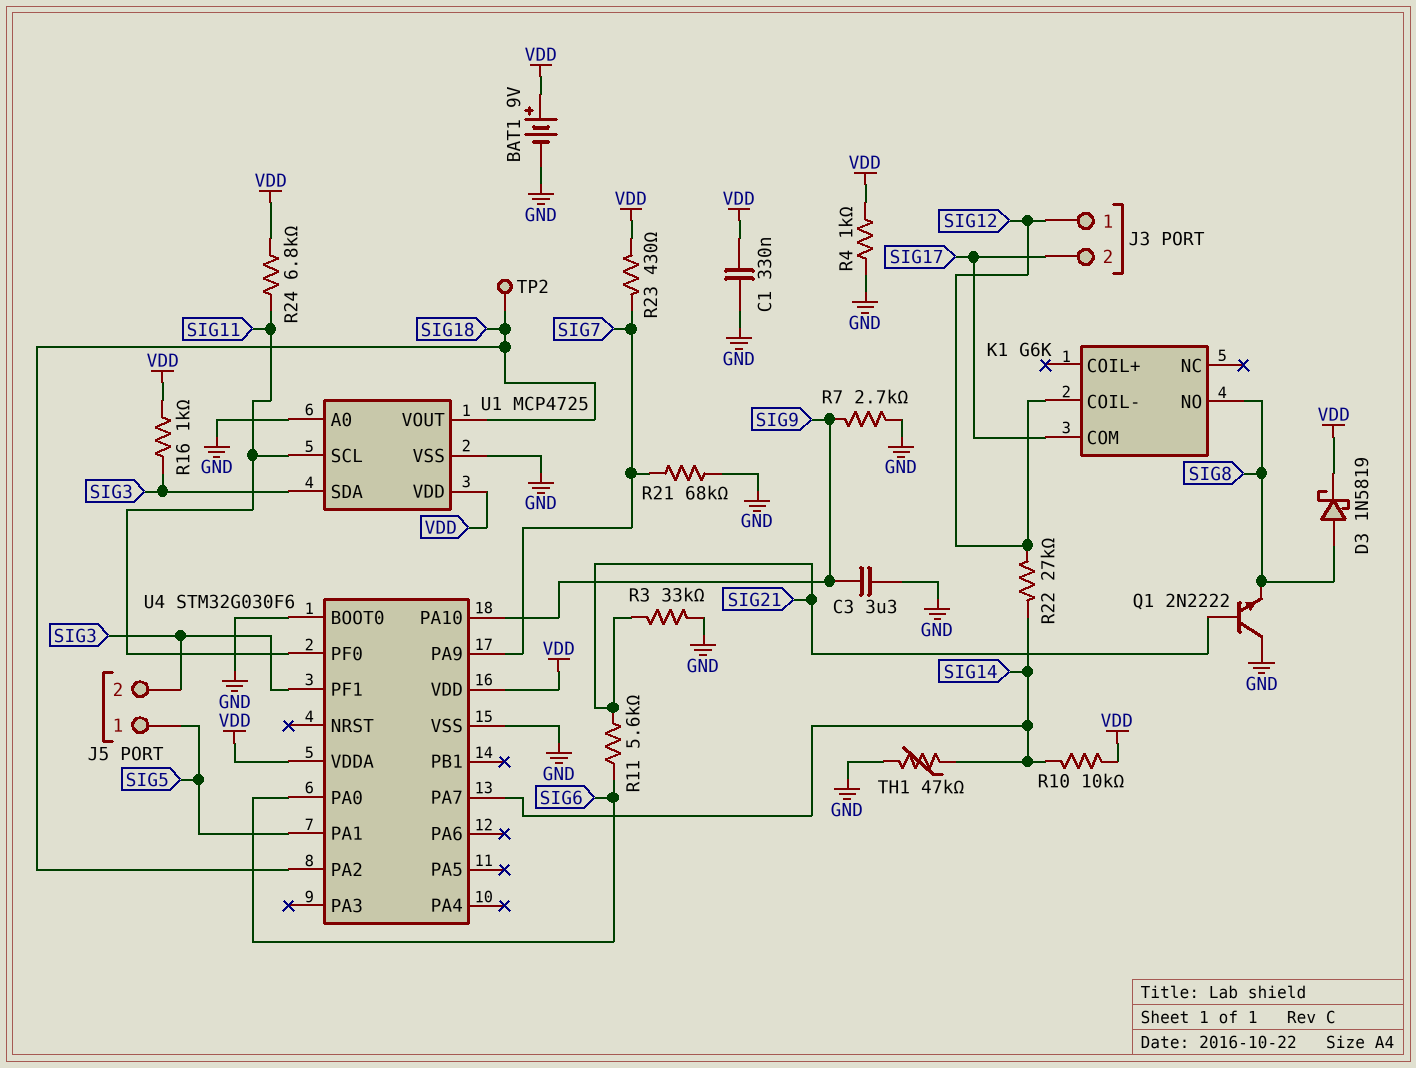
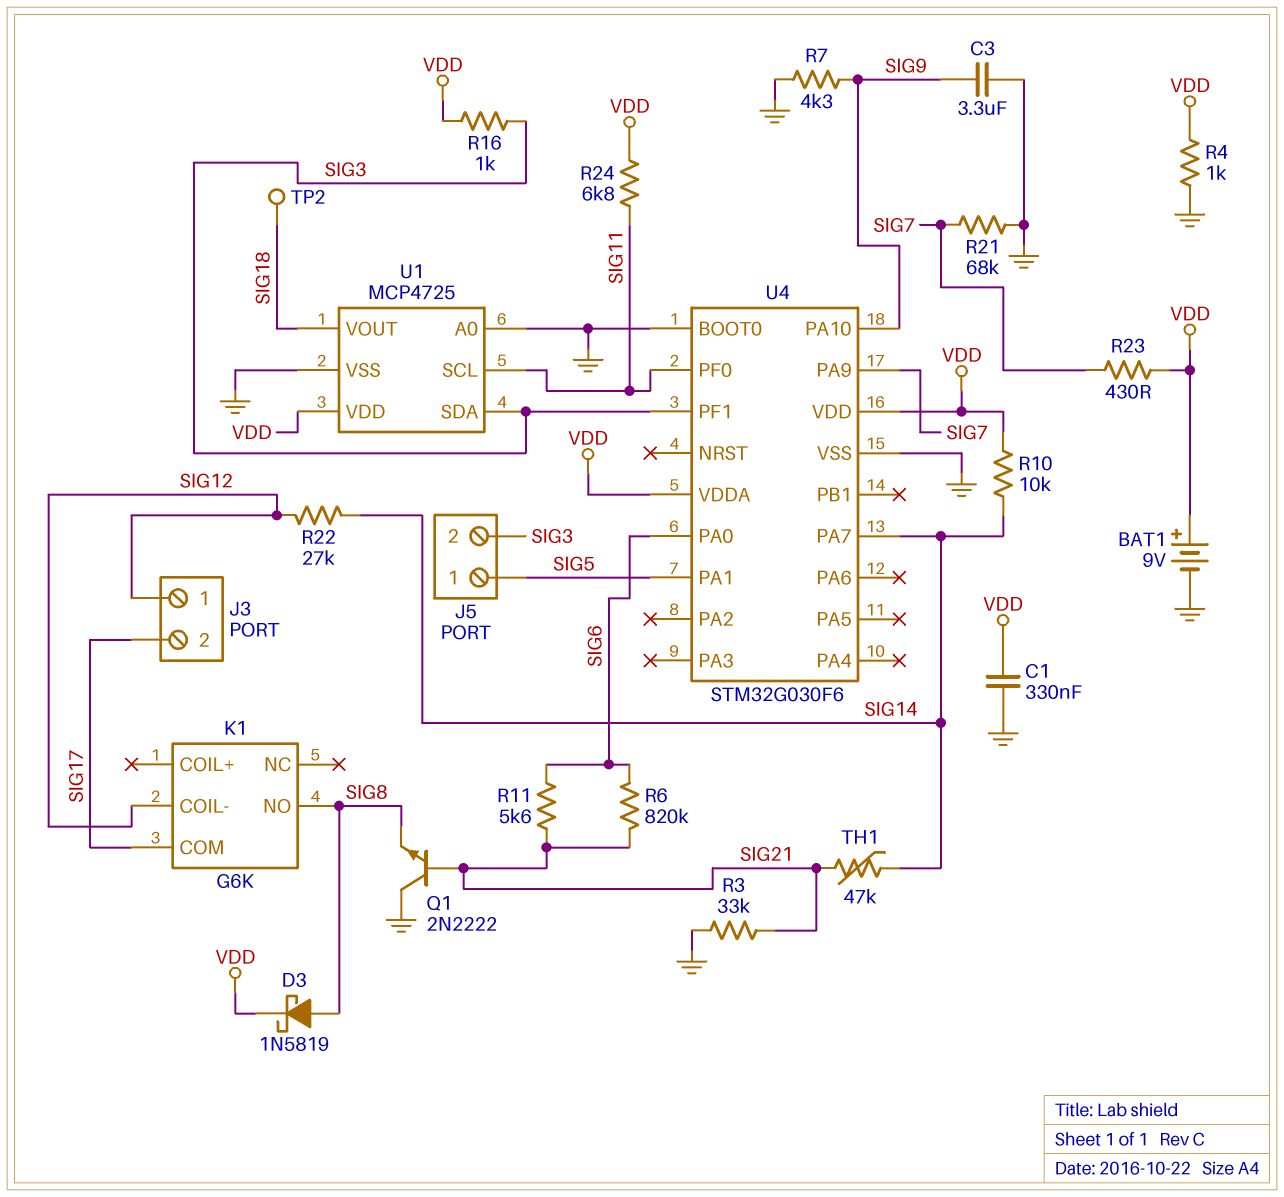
R6: none -> 820k (SIG6, SIG21)
R7: 2.7k (GND, SIG9) -> 4.3k (GND, SIG9)
TH1: 47k (GND, SIG14) -> 47k (SIG14, SIG21)
U4 pin PA2: SIG18 -> none

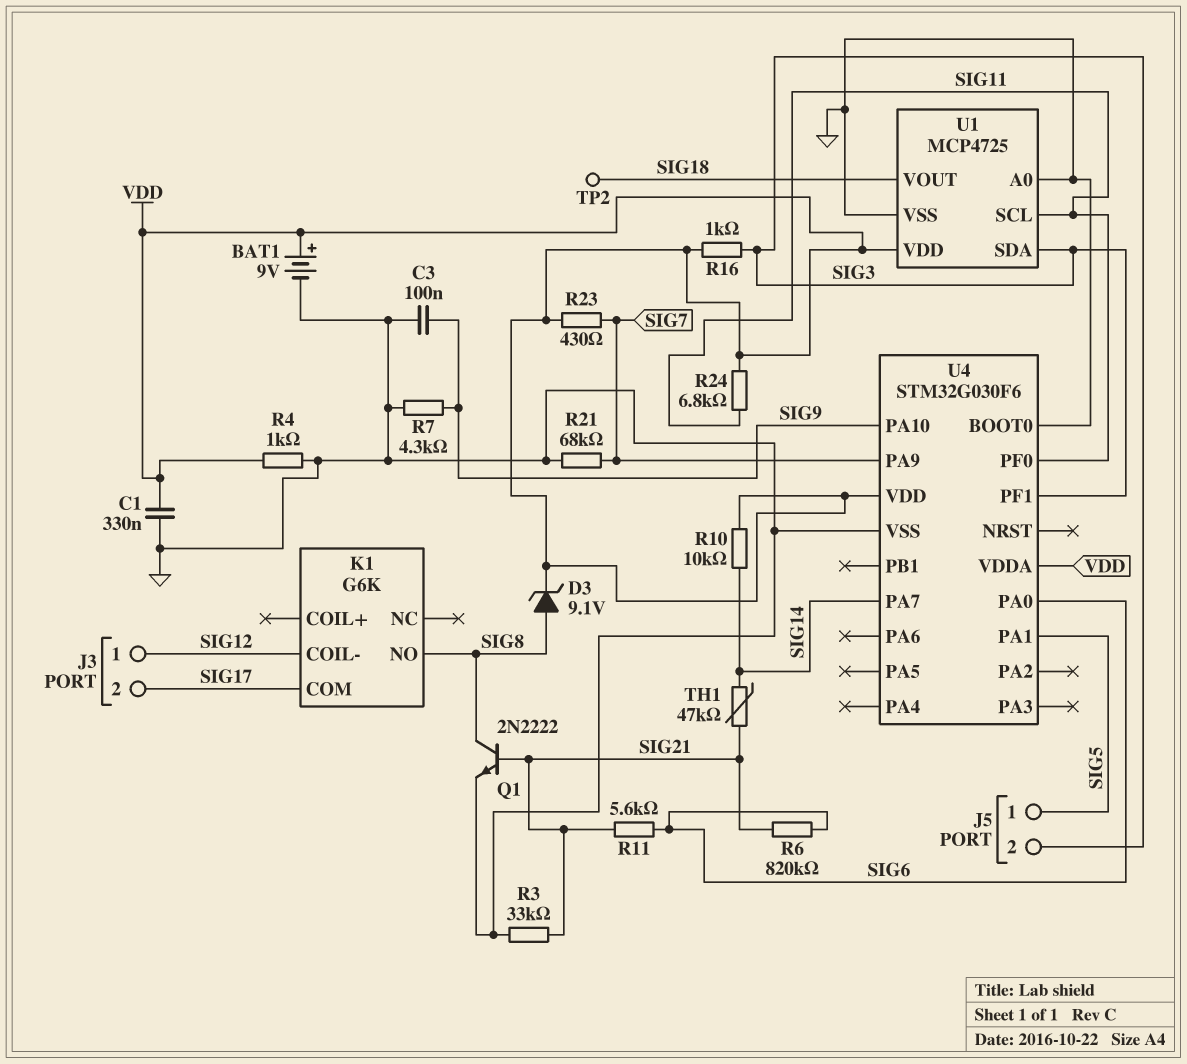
C3: 3.3uF (GND, SIG9) -> 100nF (GND, SIG9)
D3: schottky 1N5819 (A SIG8, K VDD) -> zener 9.1V (A SIG8, K VDD)
Q1: NPN 2N2222 (B SIG21, C GND, E SIG8) -> NPN 2N2222 (B SIG21, C SIG8, E GND)
R22: 27k (SIG12, SIG14) -> none

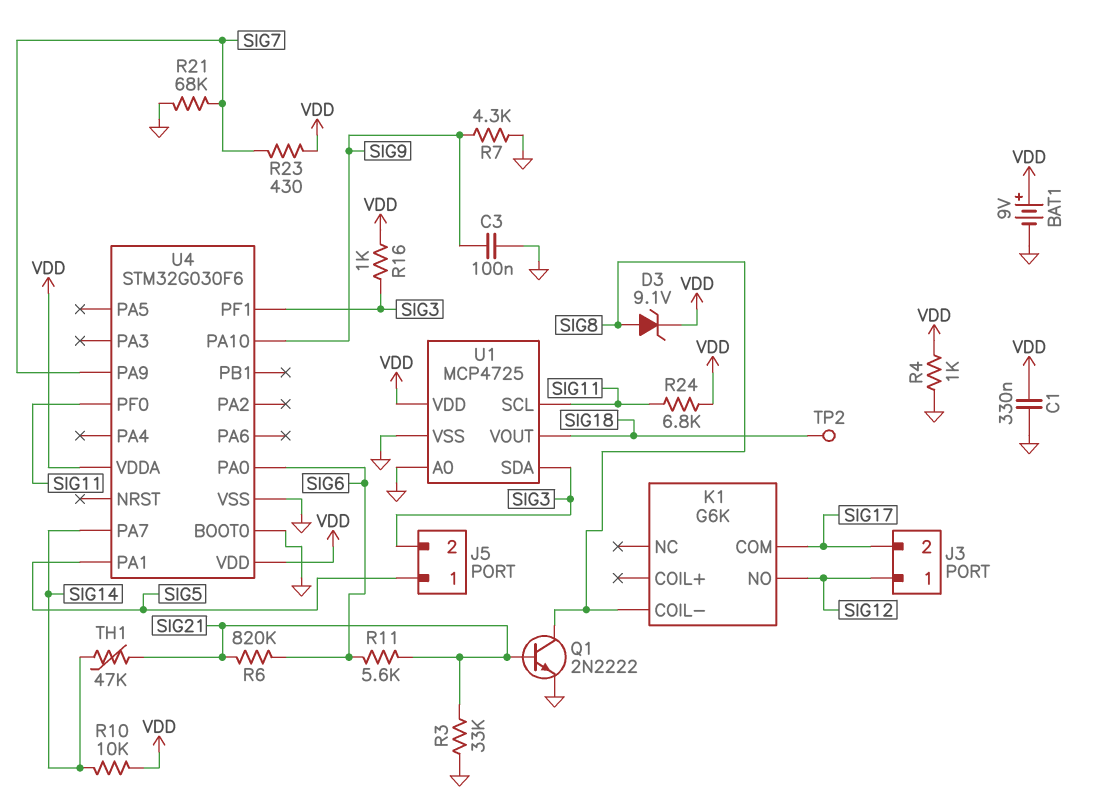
K1 pin COIL-: SIG12 -> SIG8
K1 pin NO: SIG8 -> SIG12

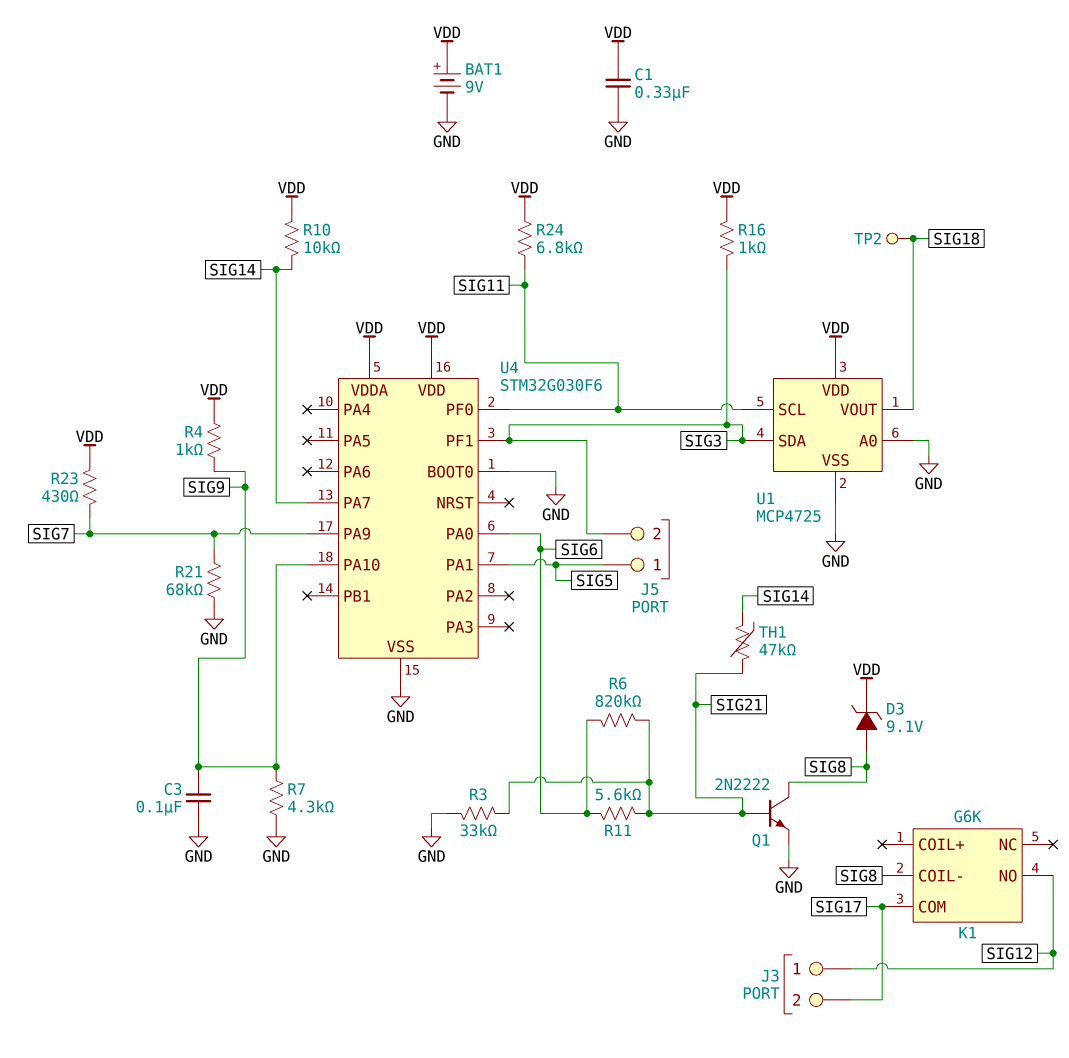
R4: 1k (GND, VDD) -> 1k (SIG9, VDD)

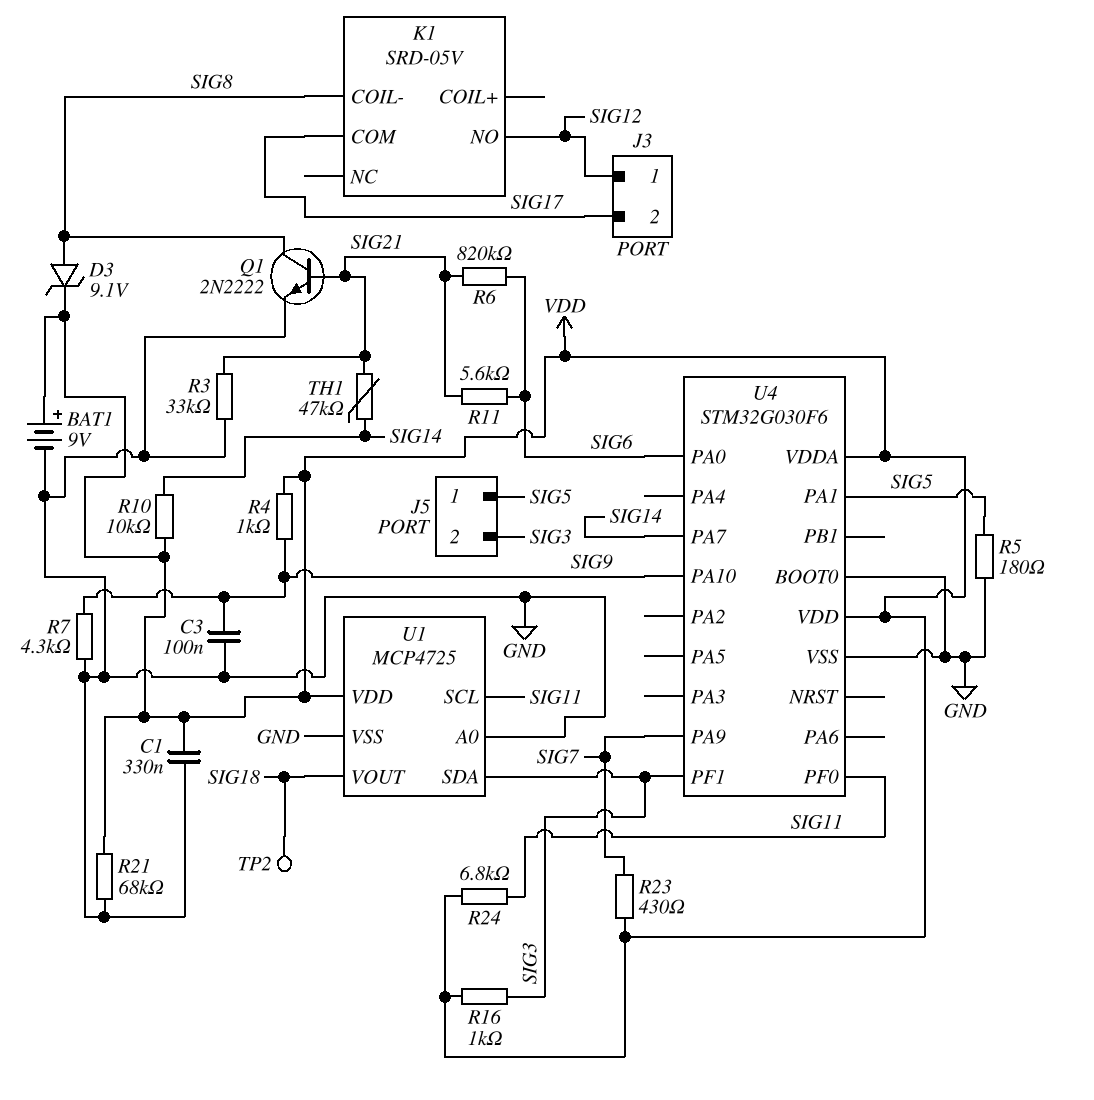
K1: G6K -> SRD-05V
R5: none -> 180 (GND, SIG5)
R21: 68k (GND, SIG7) -> 68k (GND, VDD)

